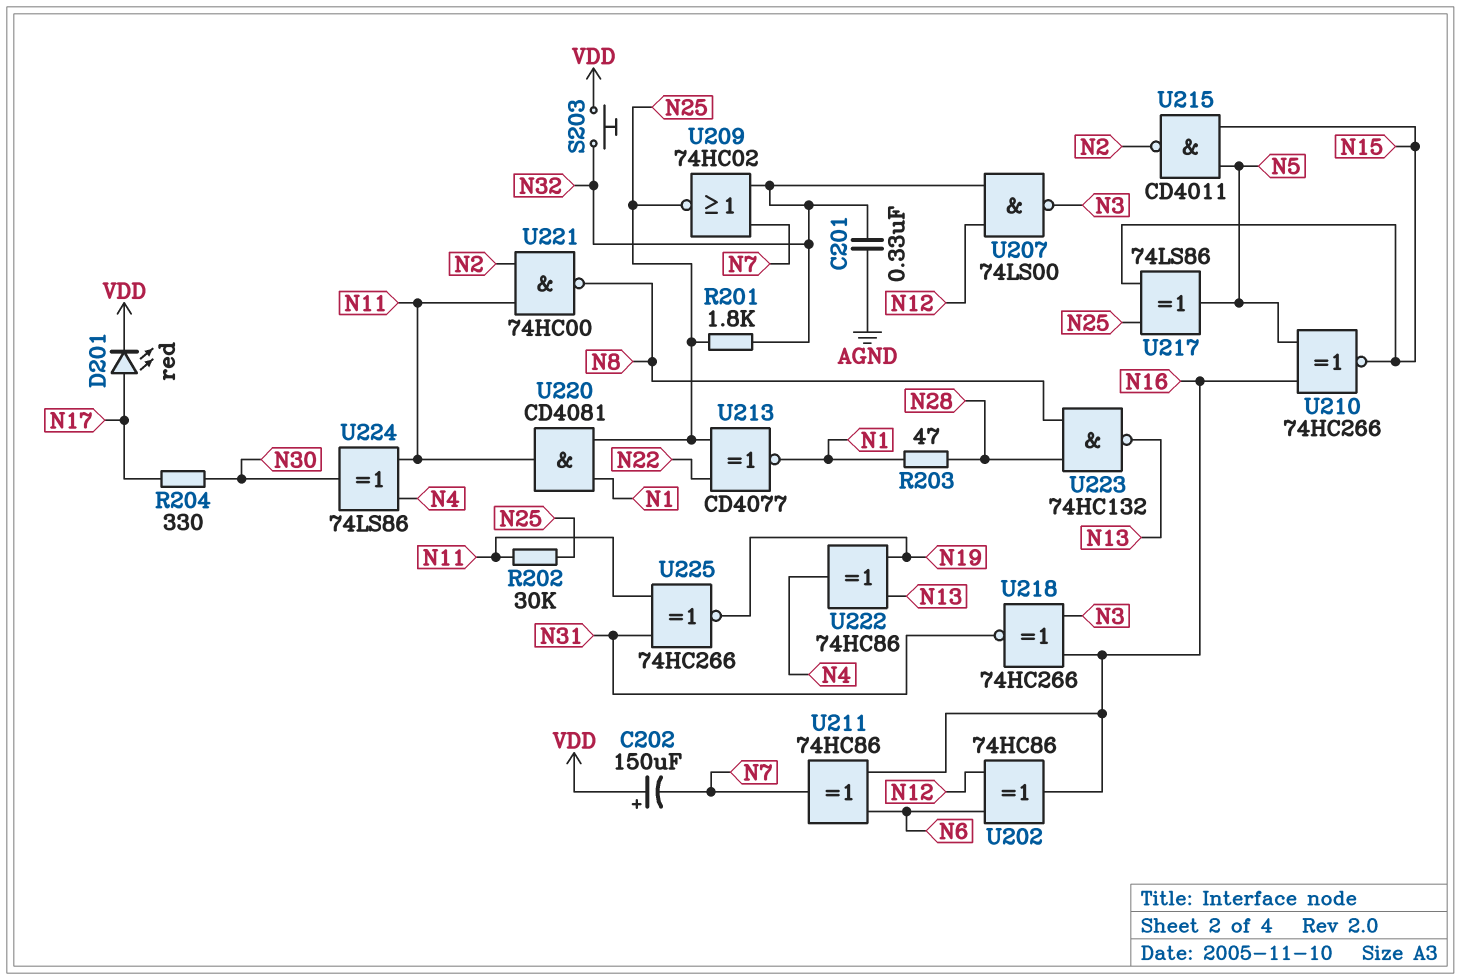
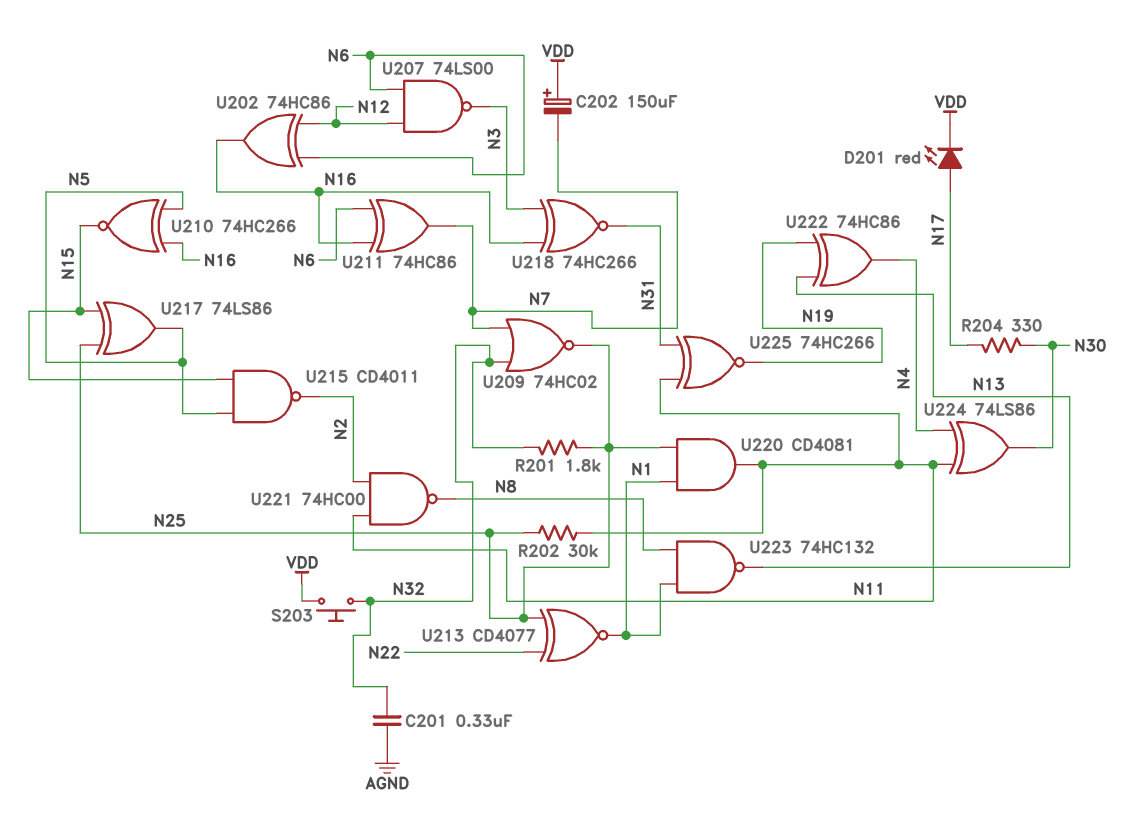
R203: 47 (N1, N28) -> none
U207: NAND 74LS00 (in N12, in N32, out N3) -> NAND 74LS00 (in N6, in N12, out N3)
U223: NAND 74HC132 (in N8, in N28, out N13) -> NAND 74HC132 (in N1, in N8, out N13)

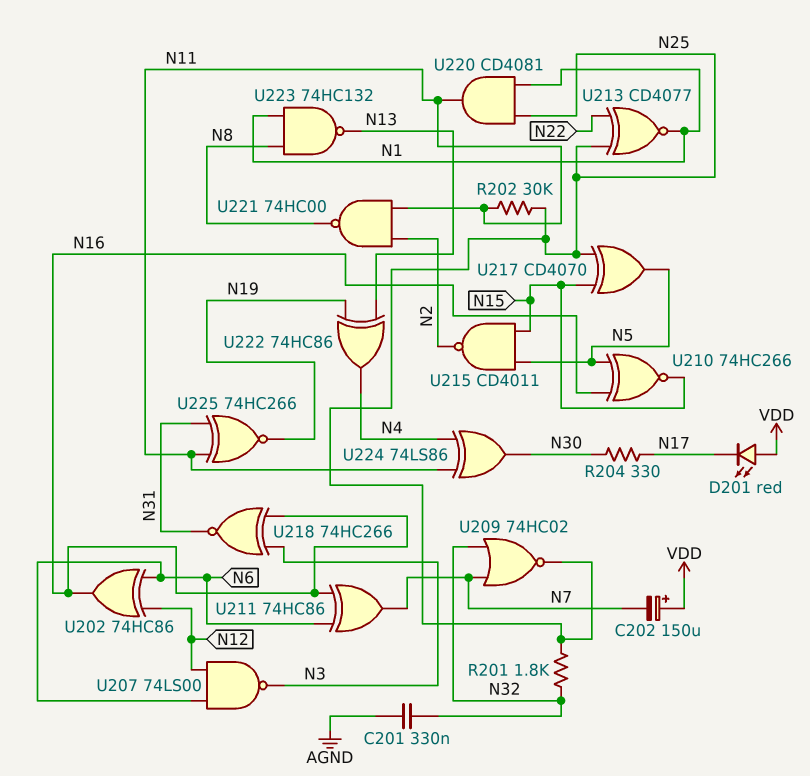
D201: LED red (A N17, K VDD) -> LED red (A VDD, K N17)
S203: button (N32, VDD) -> none
U217: XOR 74LS86 (in N15, in N25, out N5) -> XOR CD4070 (in N15, in N25, out N5)

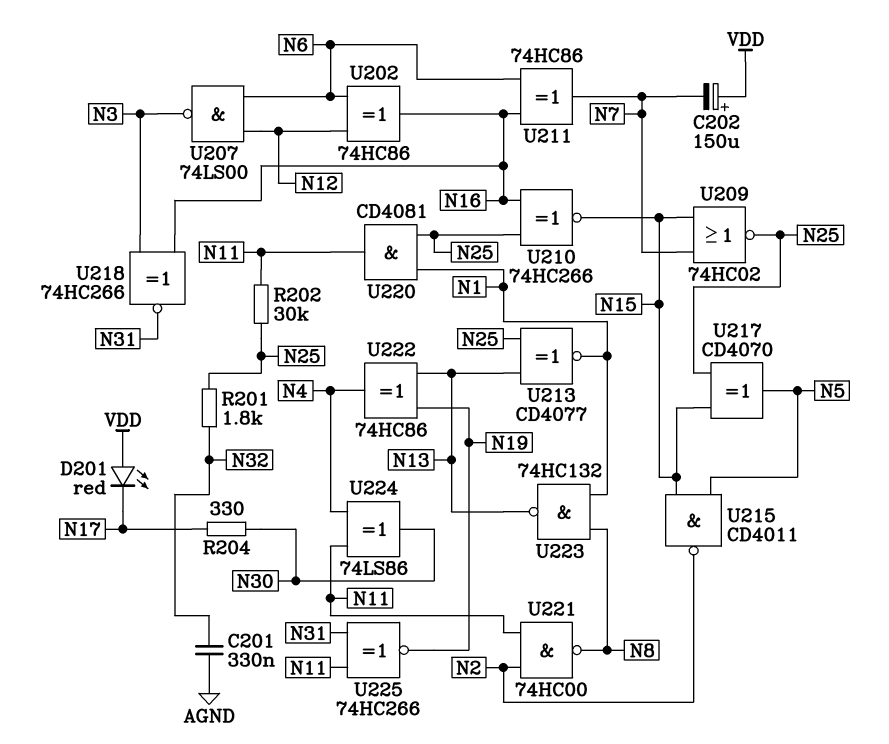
U209: NOR 74HC02 (in N7, in N32, out N25) -> NOR 74HC02 (in N7, in N15, out N25)
U210: XNOR 74HC266 (in N5, in N16, out N15) -> XNOR 74HC266 (in N16, in N25, out N15)
U213: XNOR CD4077 (in N22, in N25, out N1) -> XNOR CD4077 (in N13, in N25, out N1)

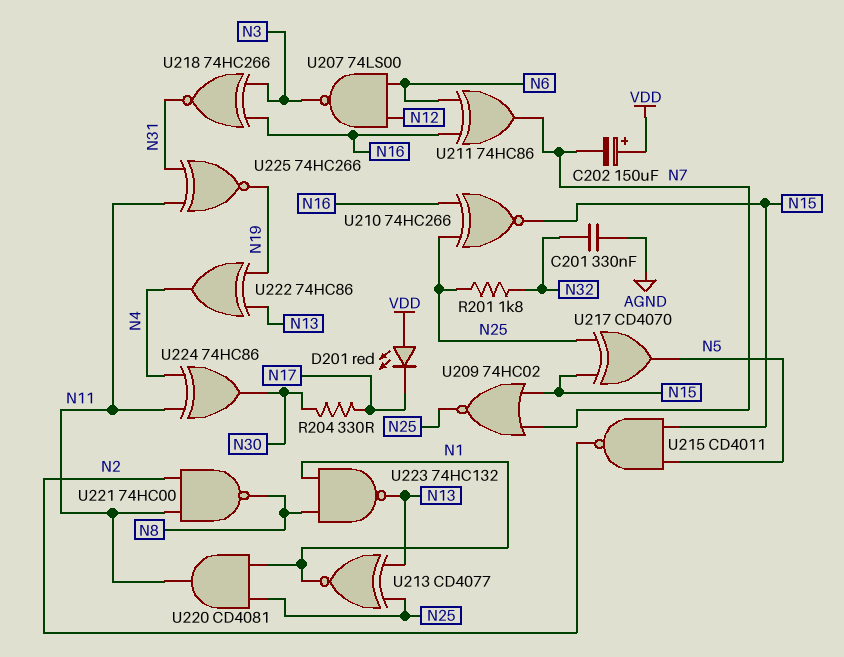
R202: 30k (N11, N25) -> none
U202: XOR 74HC86 (in N6, in N12, out N16) -> none
U224: XOR 74LS86 (in N4, in N11, out N30) -> XOR 74HC86 (in N4, in N11, out N30)

